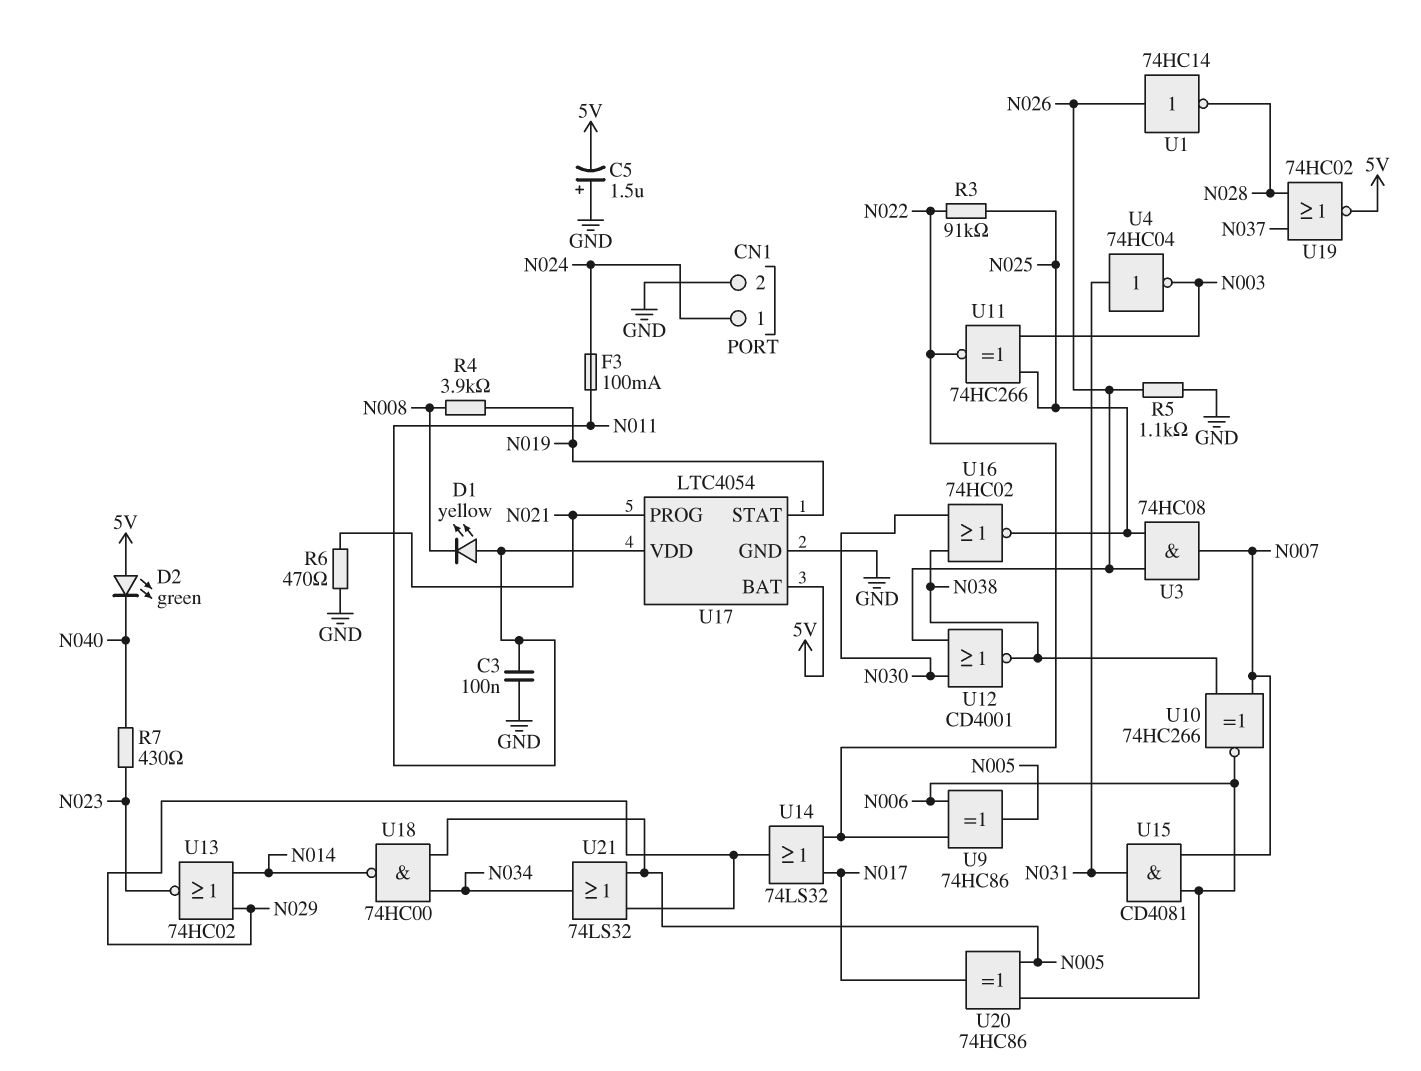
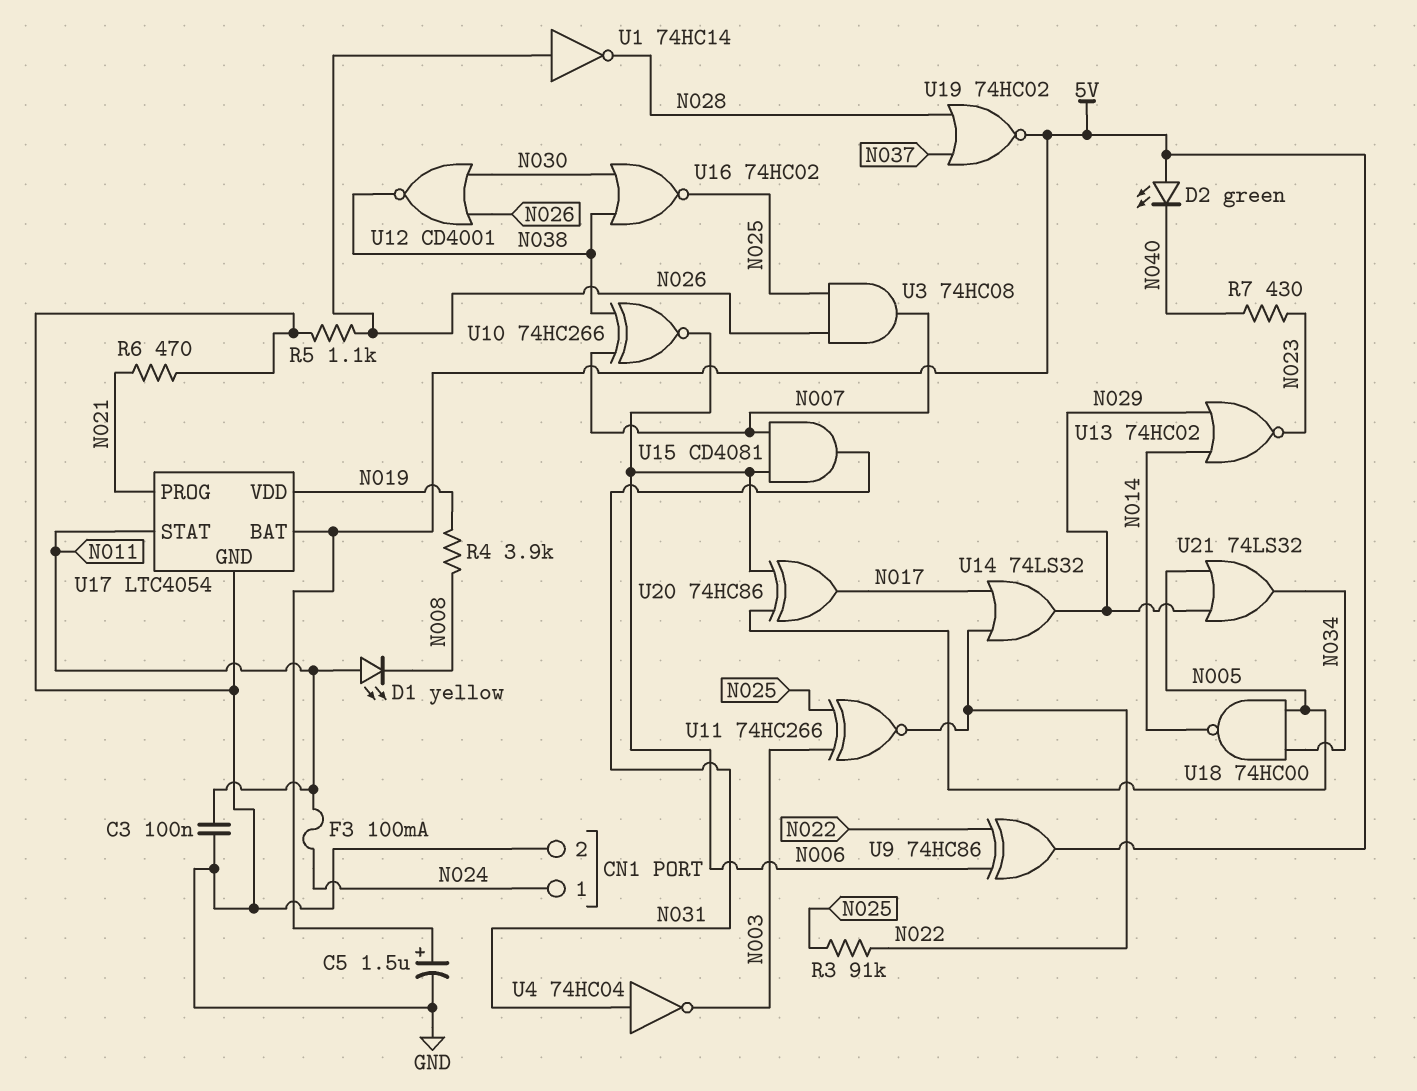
C5: 1.5uF (plus GND, minus 5V) -> 1.5uF (plus 5V, minus GND)
U9: XOR 74HC86 (in N006, in N022, out N005) -> XOR 74HC86 (in N006, in N022, out 5V)
U17 pin STAT: N019 -> N011
U17 pin VDD: N011 -> N019

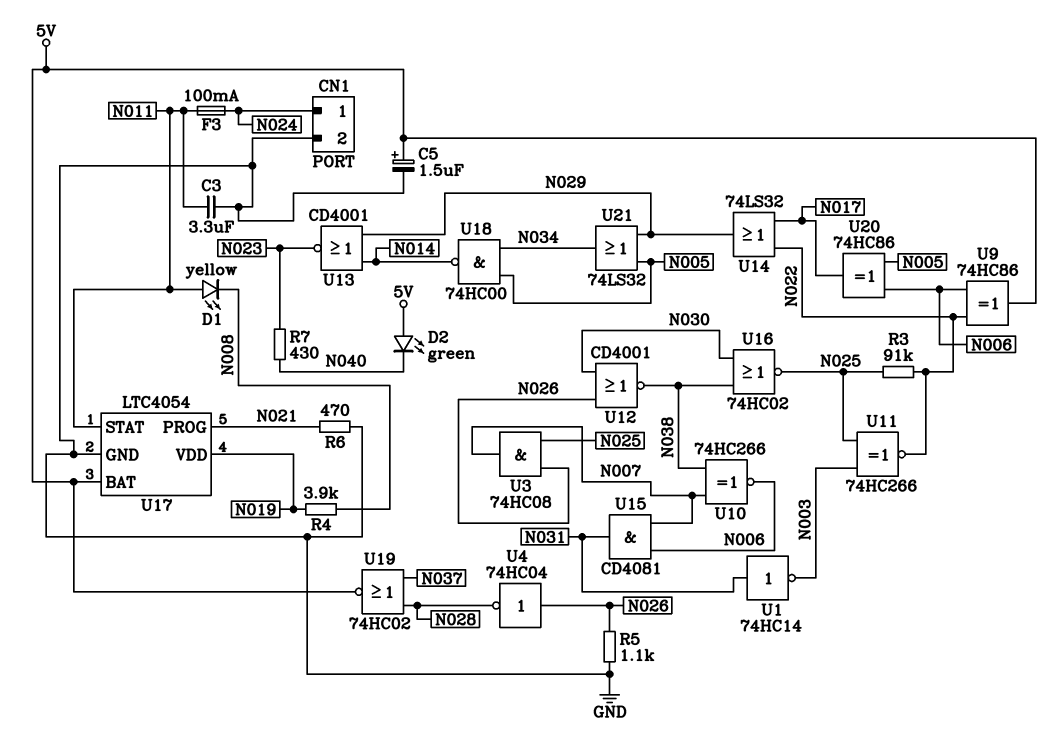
C3: 100nF (GND, N011) -> 3.3uF (GND, N011)
U1: NOT 74HC14 (in N026, out N028) -> NOT 74HC14 (in N031, out N003)
U4: NOT 74HC04 (in N031, out N003) -> NOT 74HC04 (in N026, out N028)
U13: NOR 74HC02 (in N014, in N029, out N023) -> NOR CD4001 (in N014, in N029, out N023)

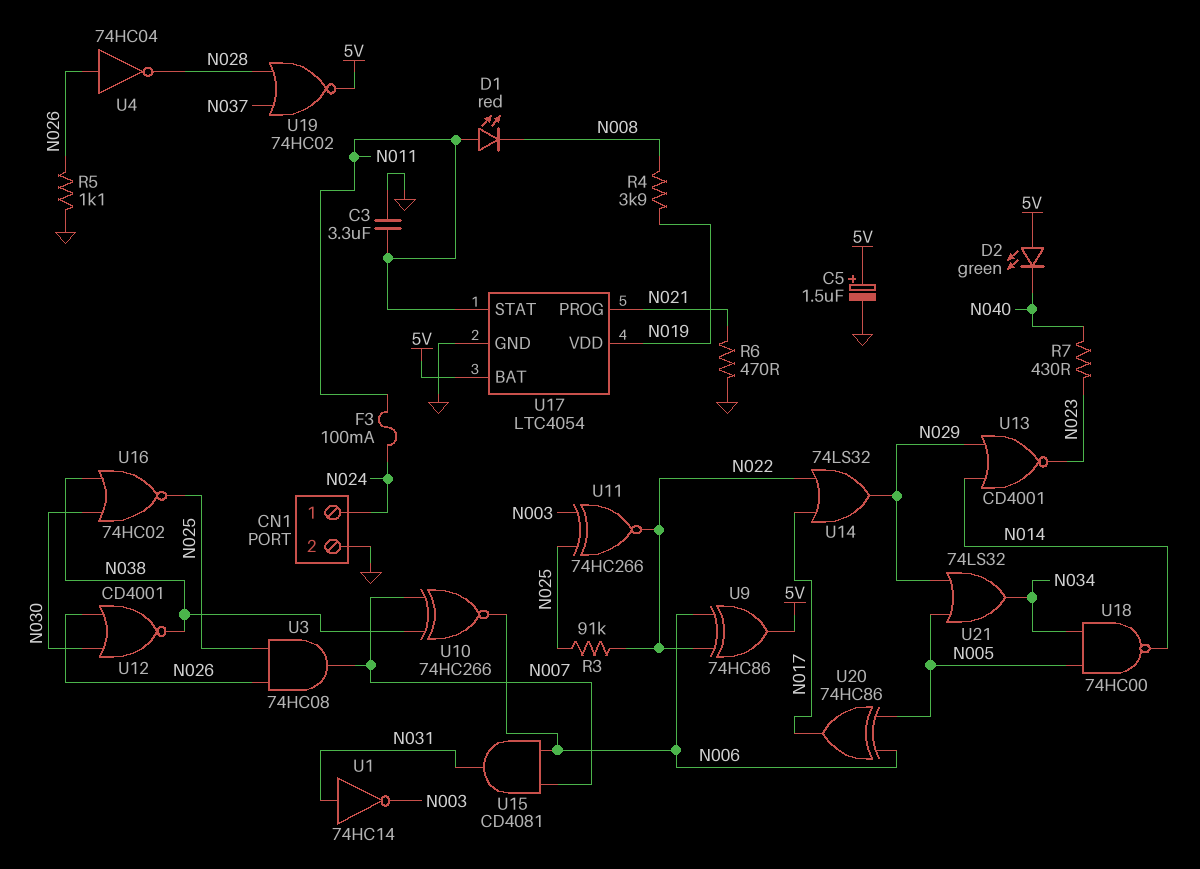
D1: LED yellow (A N011, K N008) -> LED red (A N011, K N008)

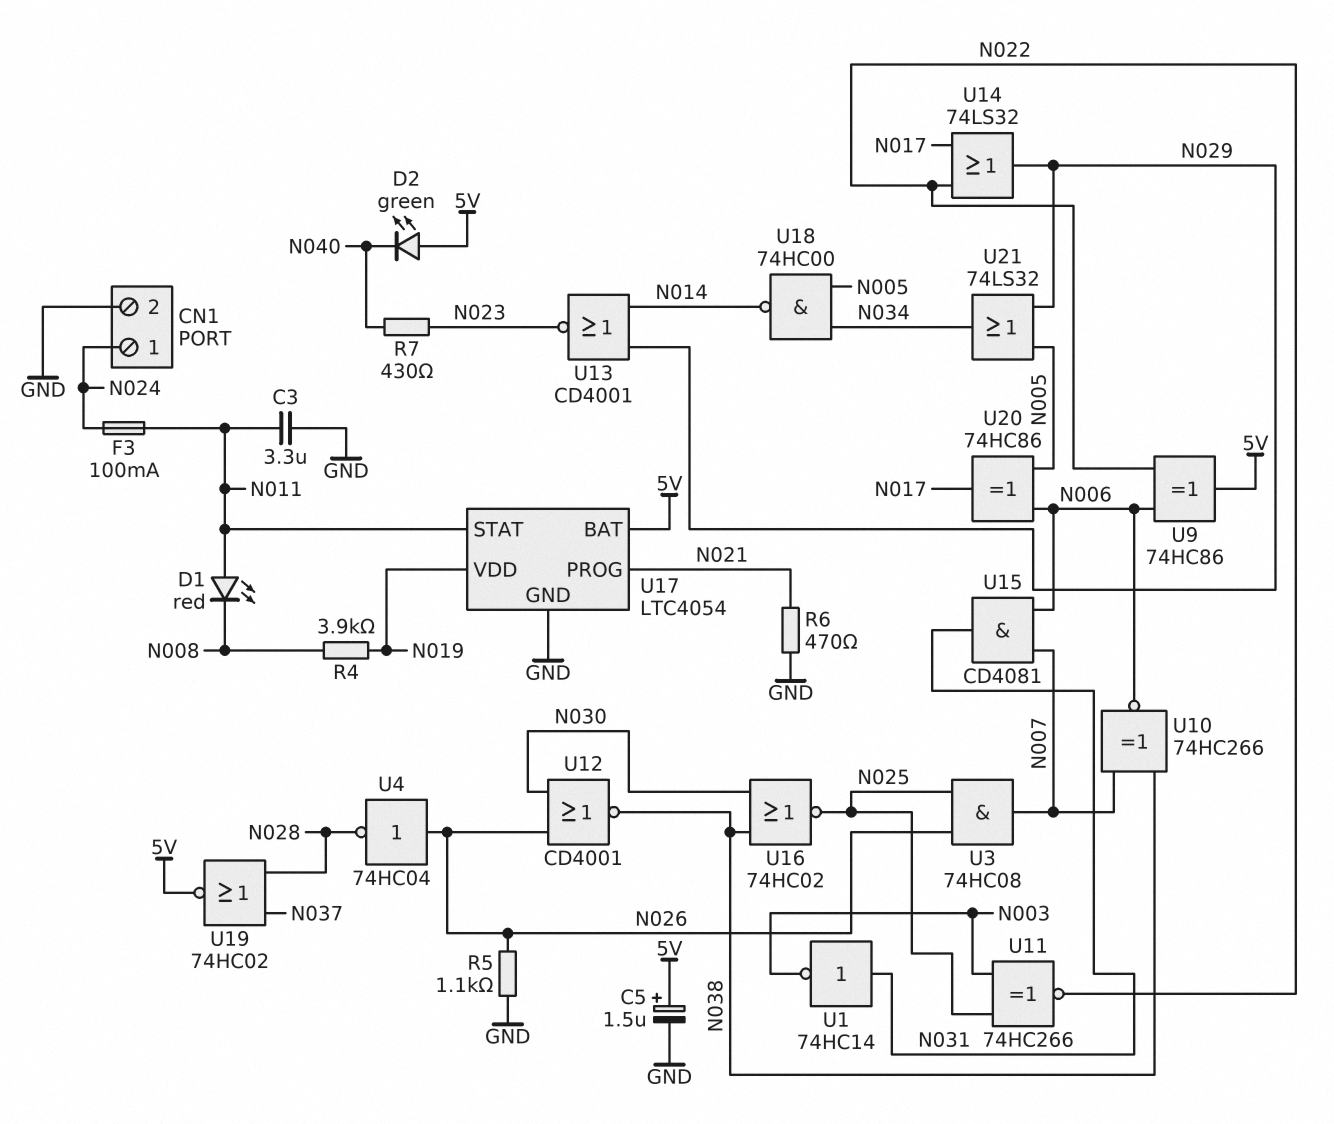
R3: 91k (N022, N025) -> none

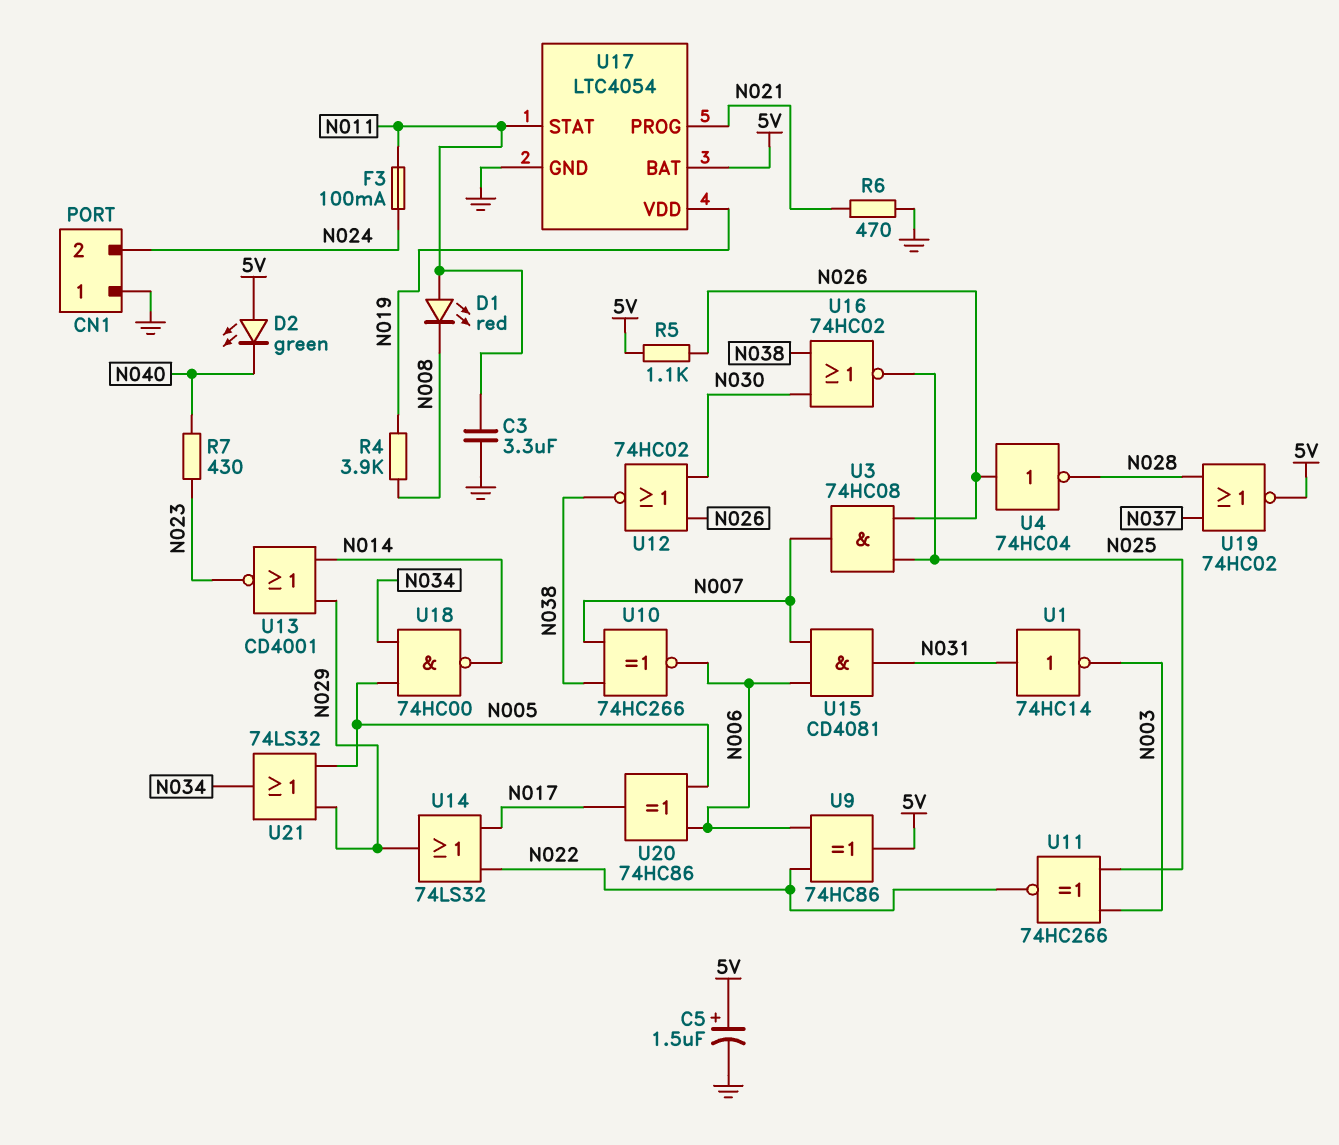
CN1 pin 1: N024 -> GND
CN1 pin 2: GND -> N024
R5: 1.1k (GND, N026) -> 1.1k (5V, N026)
U12: NOR CD4001 (in N026, in N030, out N038) -> NOR 74HC02 (in N026, in N030, out N038)

